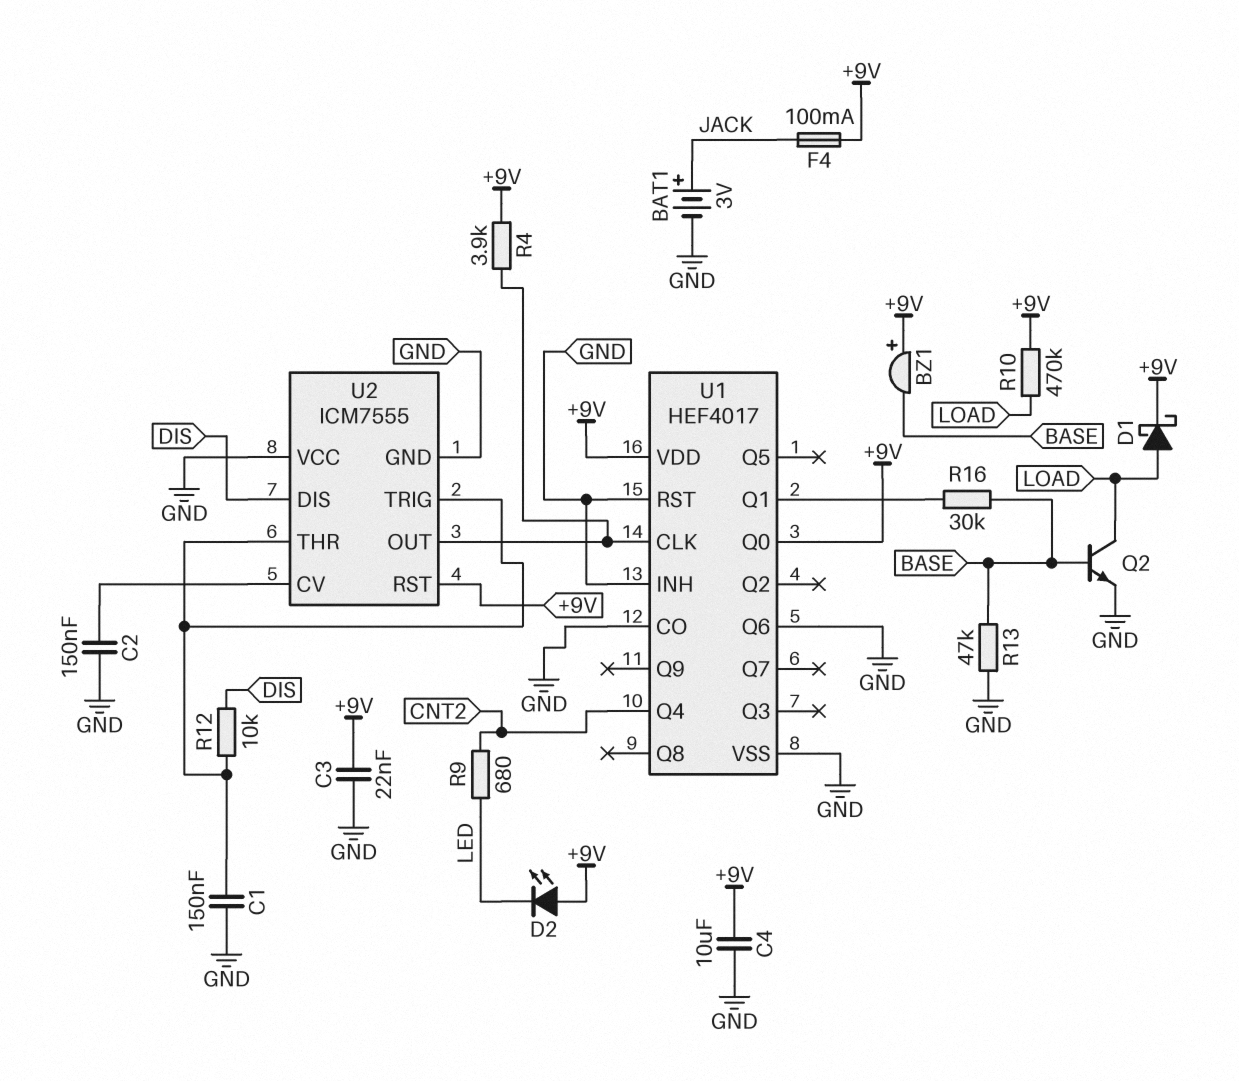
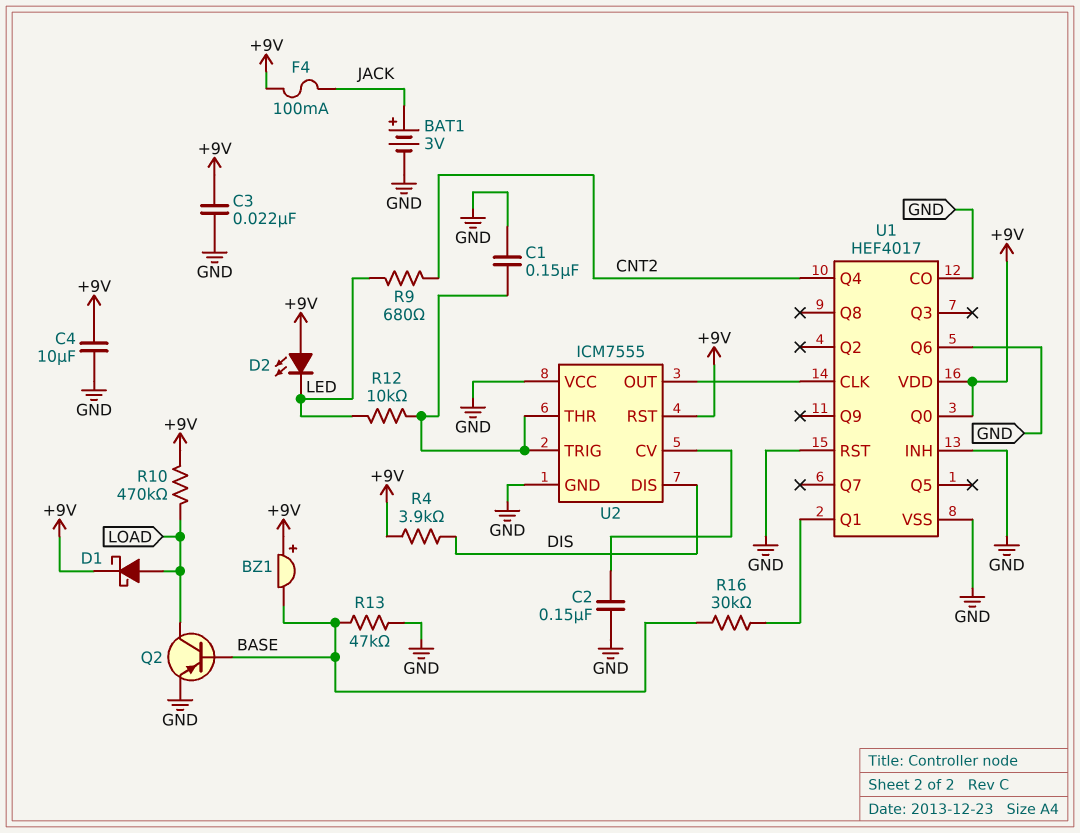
Q2: NPN (B BASE, C LOAD, E GND) -> PNP (B BASE, C LOAD, E GND)
R4: 3.9k (+9V, U1/CLK) -> 3.9k (+9V, DIS)
R12: 10k (DIS, U2/THR) -> 10k (LED, U2/THR)

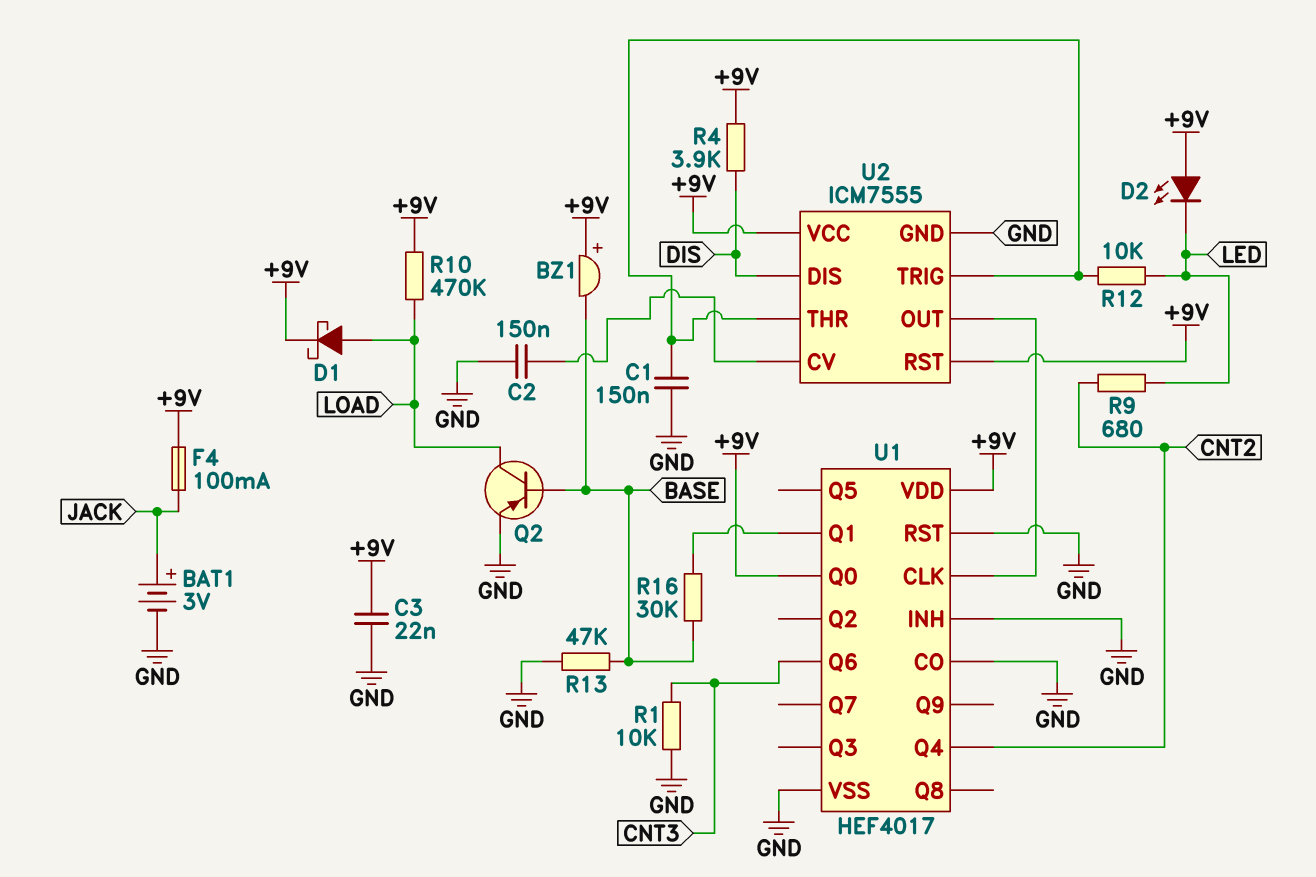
C4: 10uF (+9V, GND) -> none
R1: none -> 10k (CNT3, GND)
U1 pin Q6: GND -> CNT3
U2 pin VCC: GND -> +9V

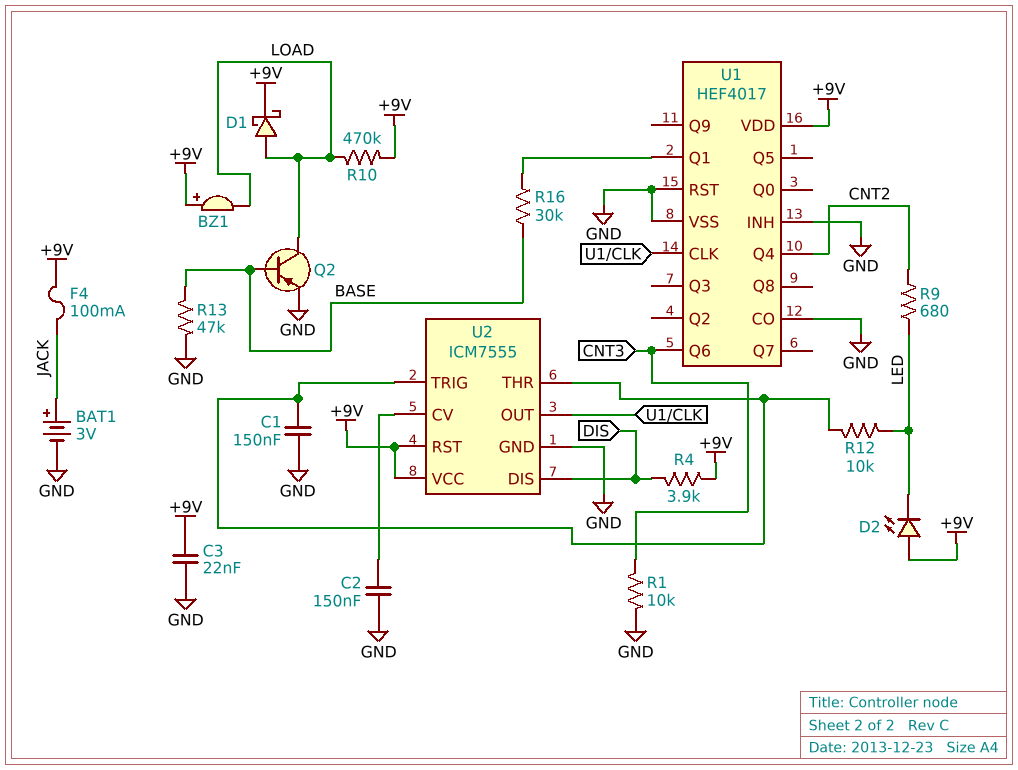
BZ1: buzzer (plus +9V, minus BASE) -> buzzer (plus +9V, minus LOAD)
U1 pin Q0: +9V -> none

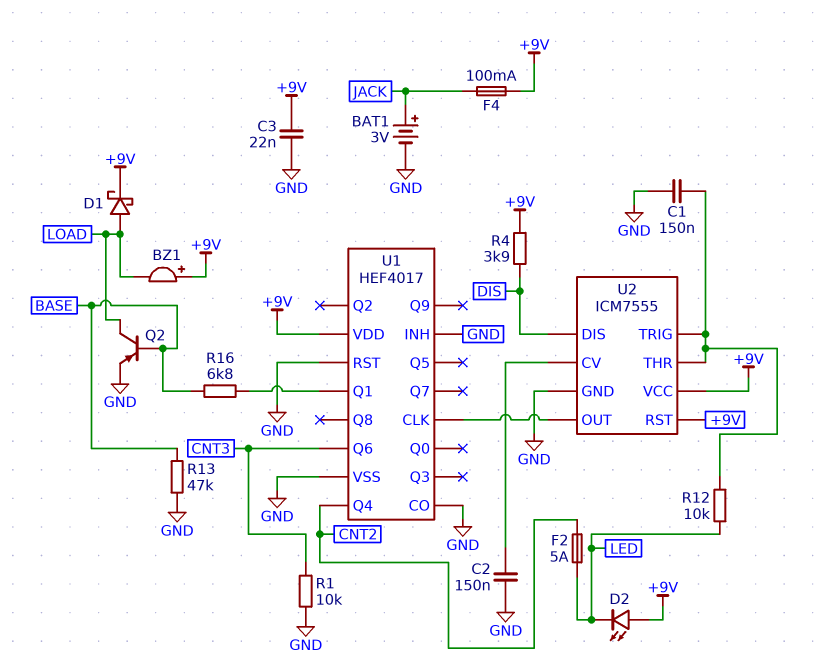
F2: none -> 5A (CNT2, LED)
R9: 680 (CNT2, LED) -> none
R10: 470k (+9V, LOAD) -> none
R16: 30k (BASE, U1/Q1) -> 6.8k (BASE, U1/Q1)

